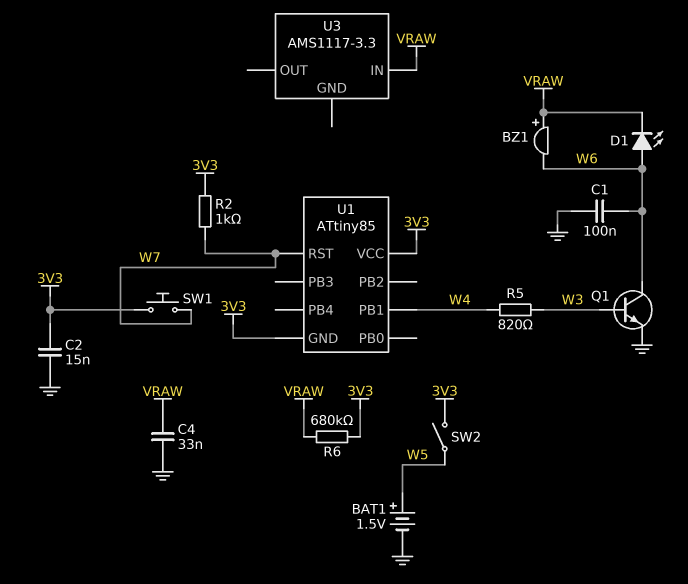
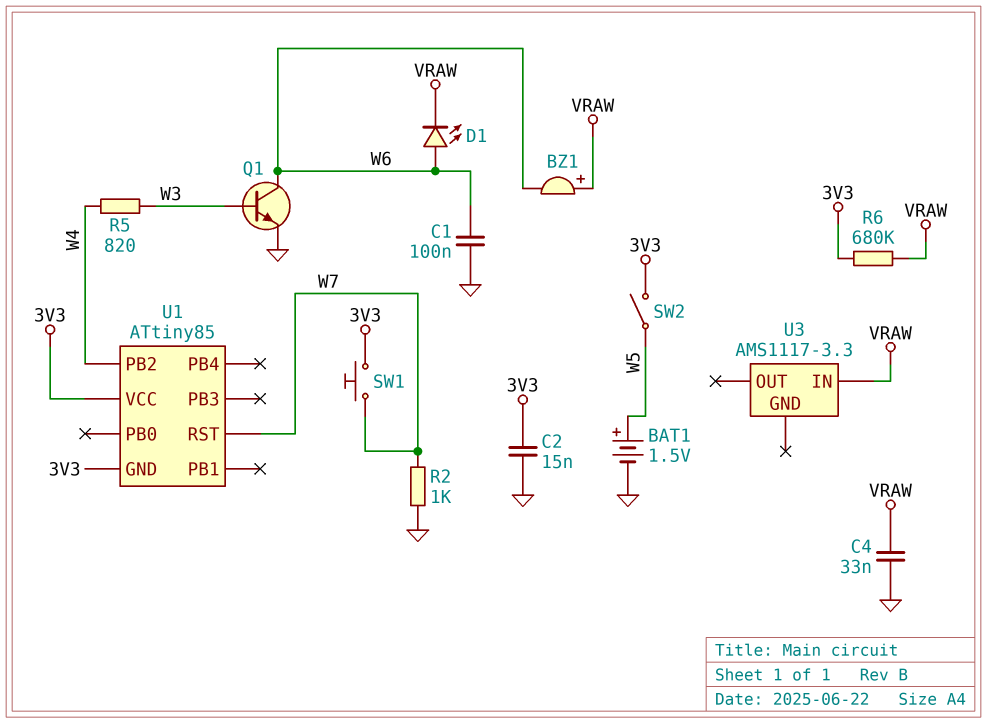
R2: 1k (3V3, W7) -> 1k (GND, W7)
U1 pin PB1: W4 -> none
U1 pin PB2: none -> W4

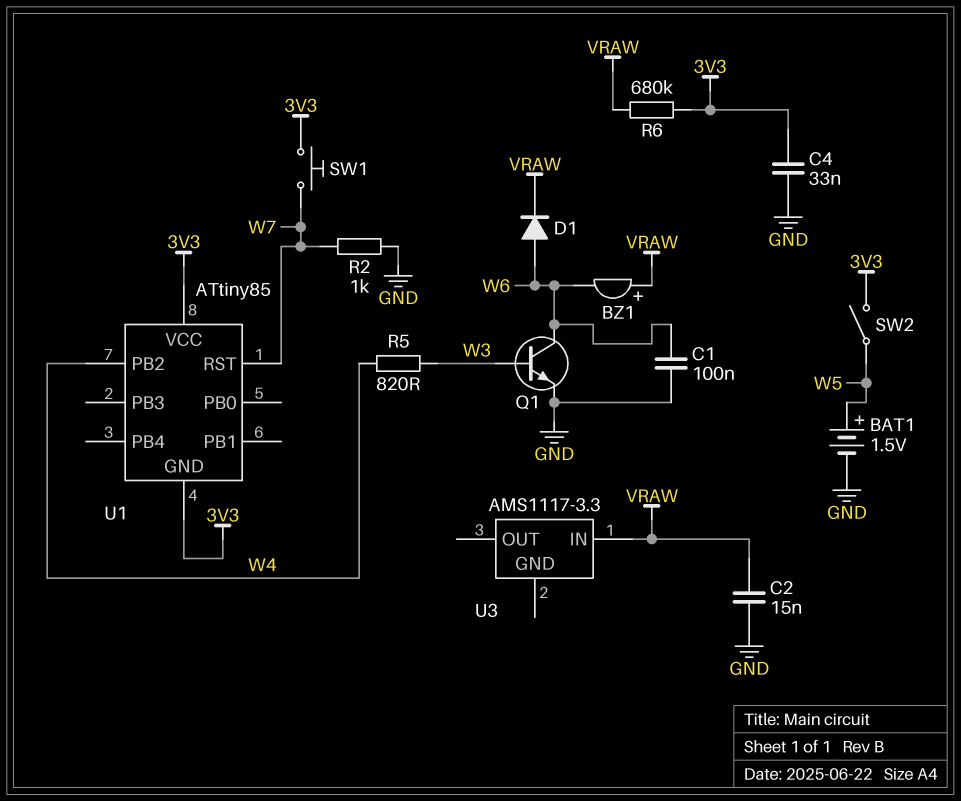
C2: 15nF (3V3, GND) -> 15nF (GND, VRAW)
C4: 33nF (GND, VRAW) -> 33nF (3V3, GND)
D1: LED (A W6, K VRAW) -> diode (A W6, K VRAW)

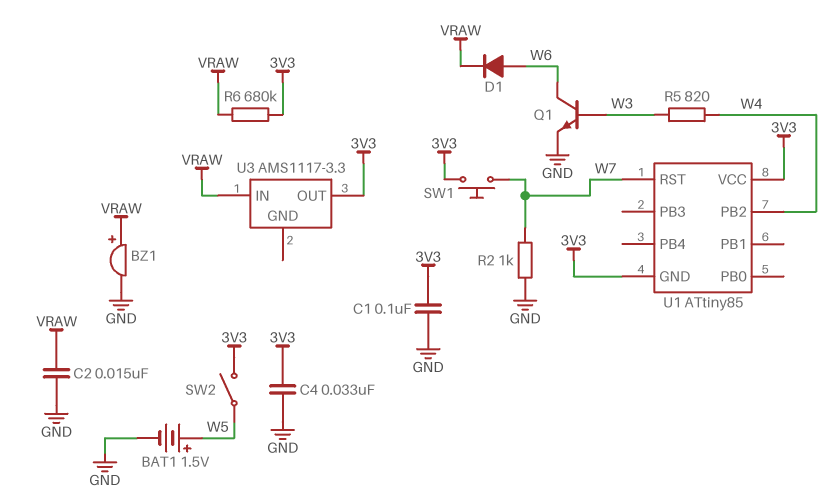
BZ1: buzzer (plus VRAW, minus W6) -> buzzer (plus VRAW, minus GND)
C1: 100nF (GND, W6) -> 100nF (3V3, GND)
U3 pin OUT: none -> 3V3

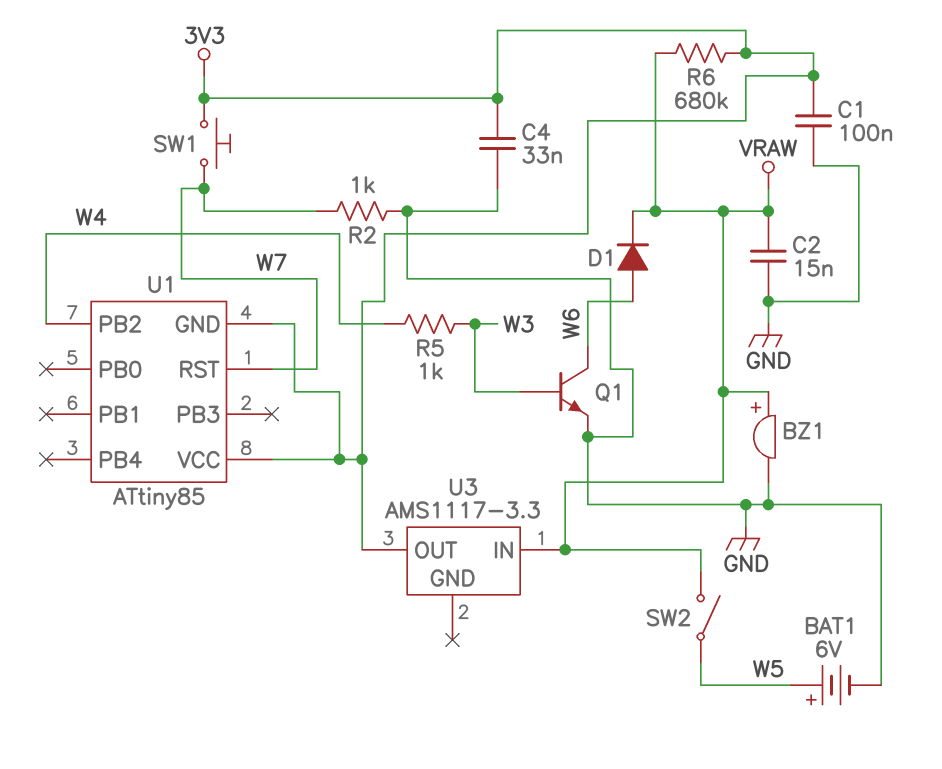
BAT1: 1.5V (plus W5, minus GND) -> 6V (plus W5, minus GND)
R5: 820 (W3, W4) -> 1k (W3, W4)
SW2: switch (3V3, W5) -> switch (VRAW, W5)

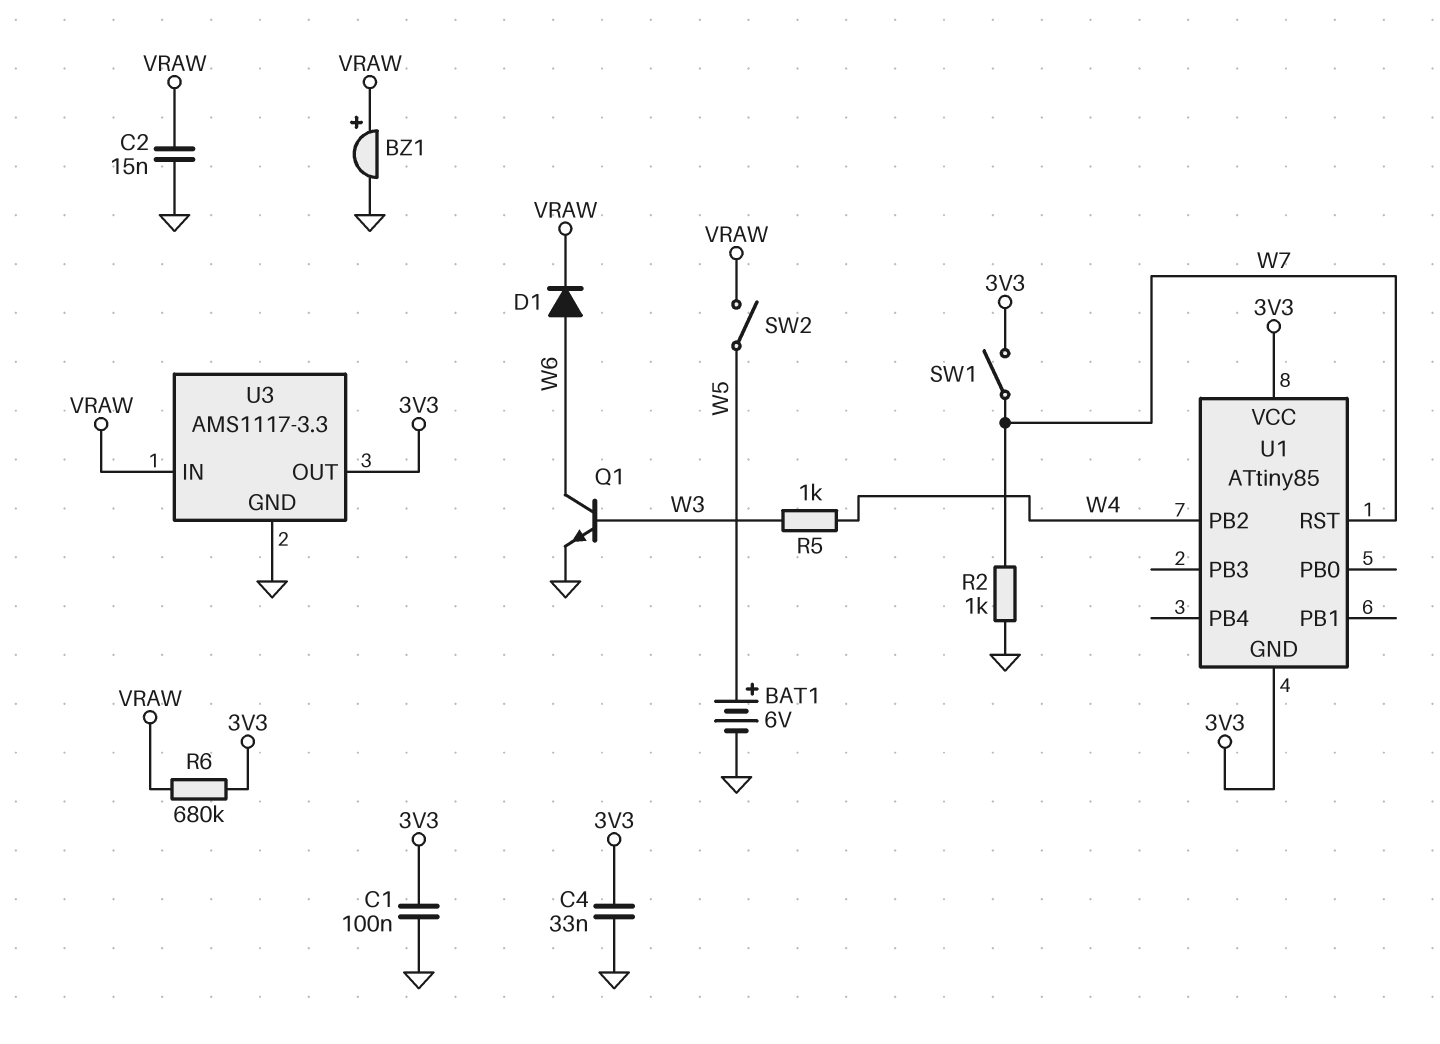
SW1: button (3V3, W7) -> switch (3V3, W7)
U3 pin GND: none -> GND

